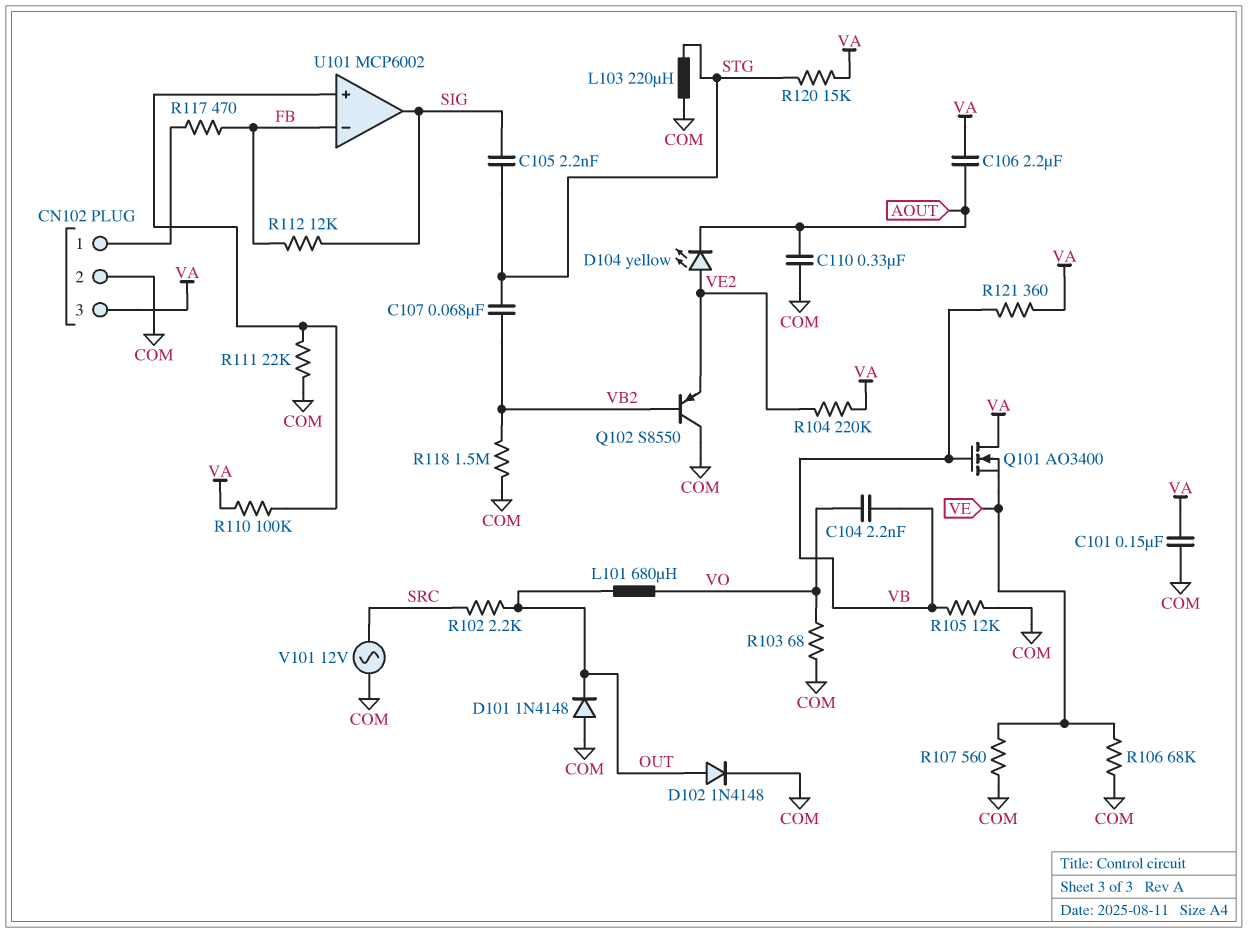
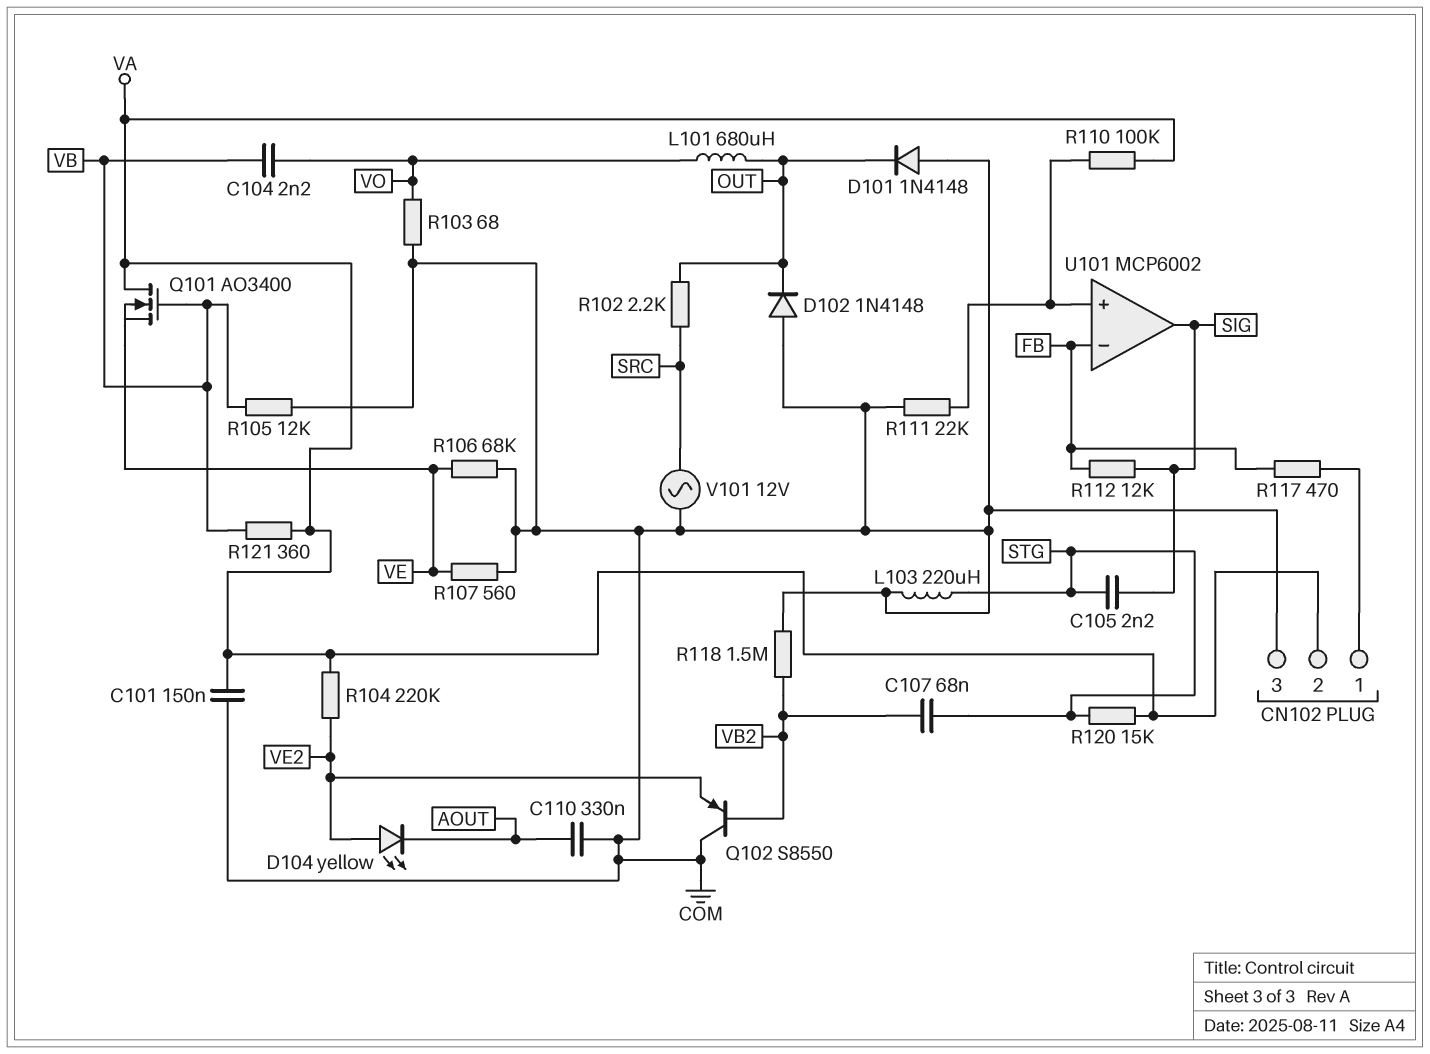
C106: 2.2uF (AOUT, VA) -> none
CN102 pin 2: COM -> VA
CN102 pin 3: VA -> COM
D102: diode 1N4148 (A OUT, K COM) -> diode 1N4148 (A COM, K OUT)

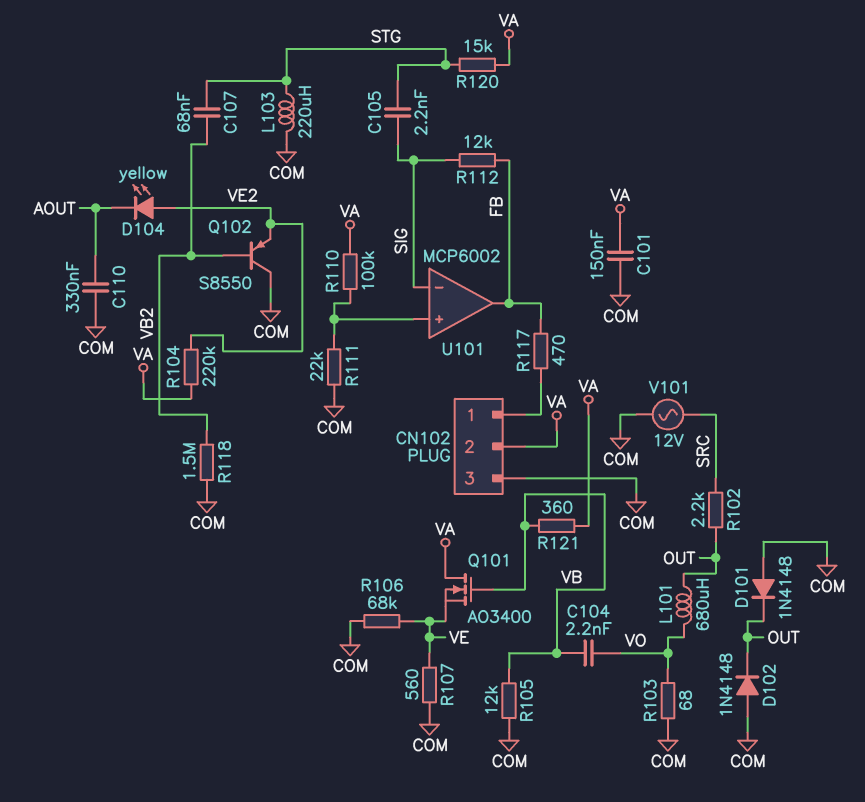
U101 pin in-: FB -> SIG
U101 pin out: SIG -> FB

